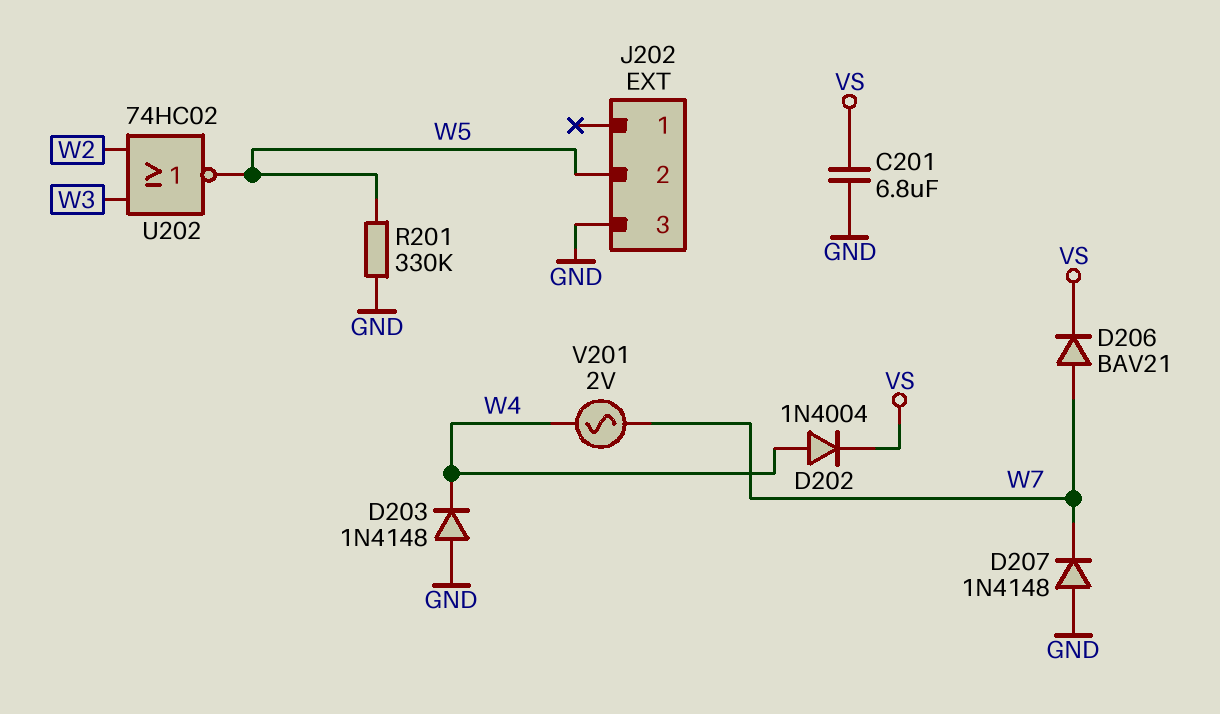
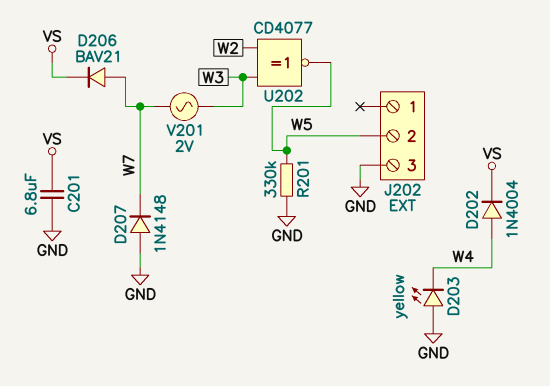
D203: diode 1N4148 (A GND, K W4) -> LED yellow (A GND, K W4)
U202: NOR 74HC02 (in W2, in W3, out W5) -> XNOR CD4077 (in W2, in W3, out W5)
V201: AC 2V (W4, W7) -> AC 2V (W3, W7)

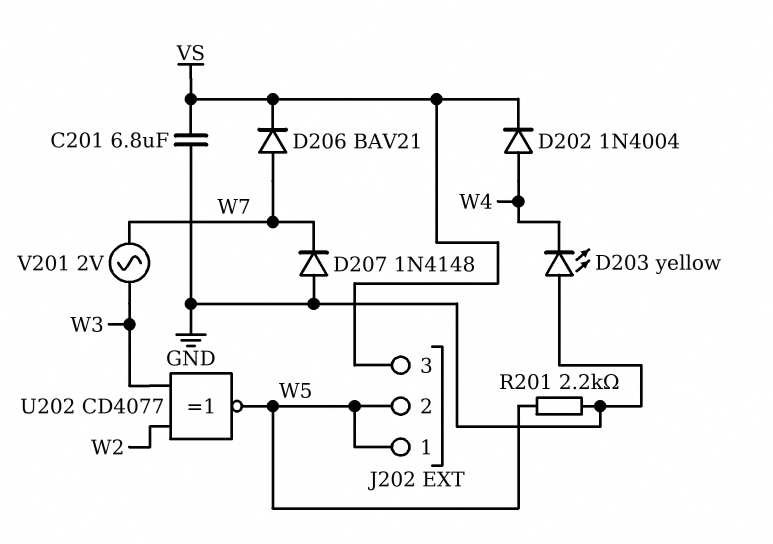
J202 pin 1: none -> W5
J202 pin 3: GND -> VS
R201: 330k (GND, W5) -> 2.2k (GND, W5)

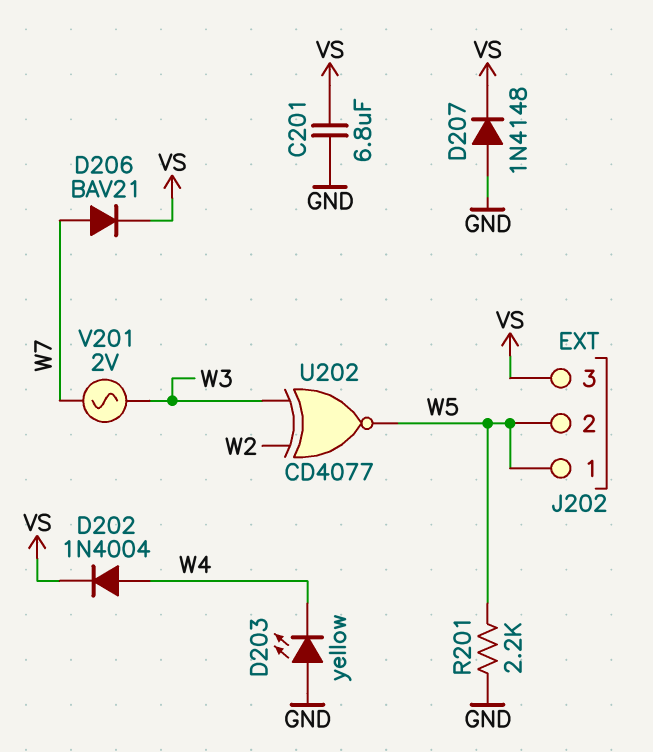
D207: diode 1N4148 (A GND, K W7) -> diode 1N4148 (A GND, K VS)

